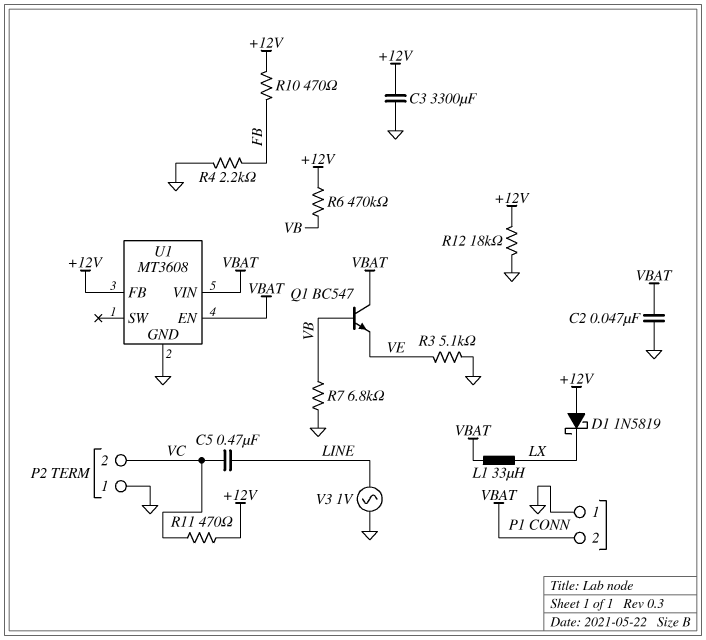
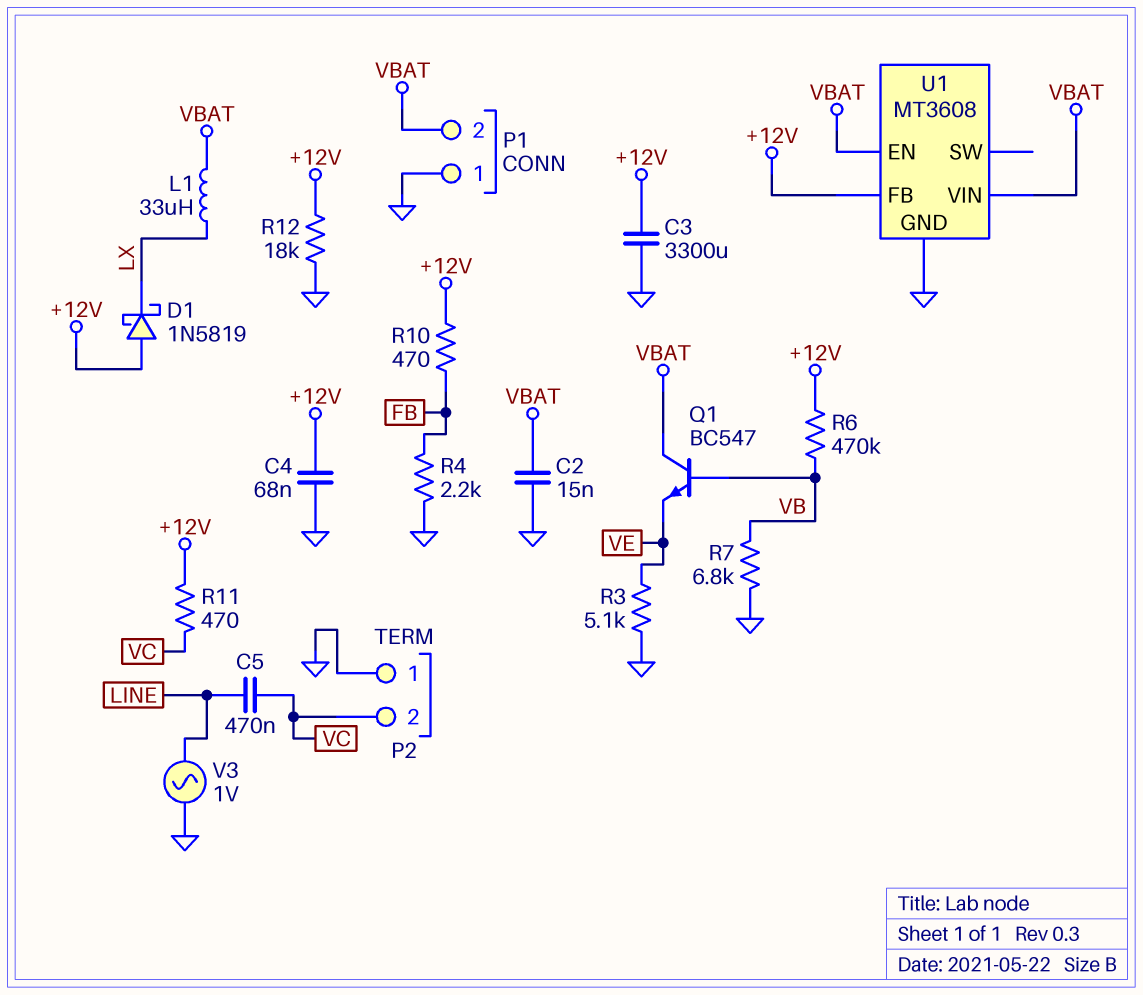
C2: 47nF (GND, VBAT) -> 15nF (GND, VBAT)
C4: none -> 68nF (+12V, GND)

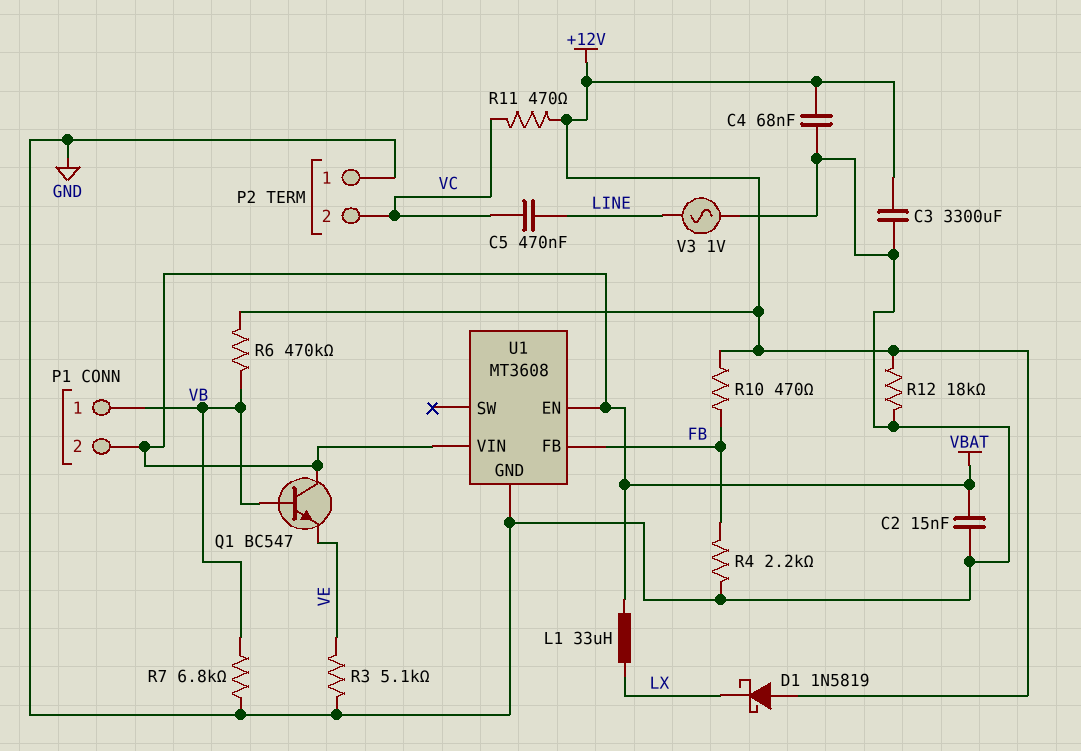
P1 pin 1: GND -> VB
U1 pin FB: +12V -> FB

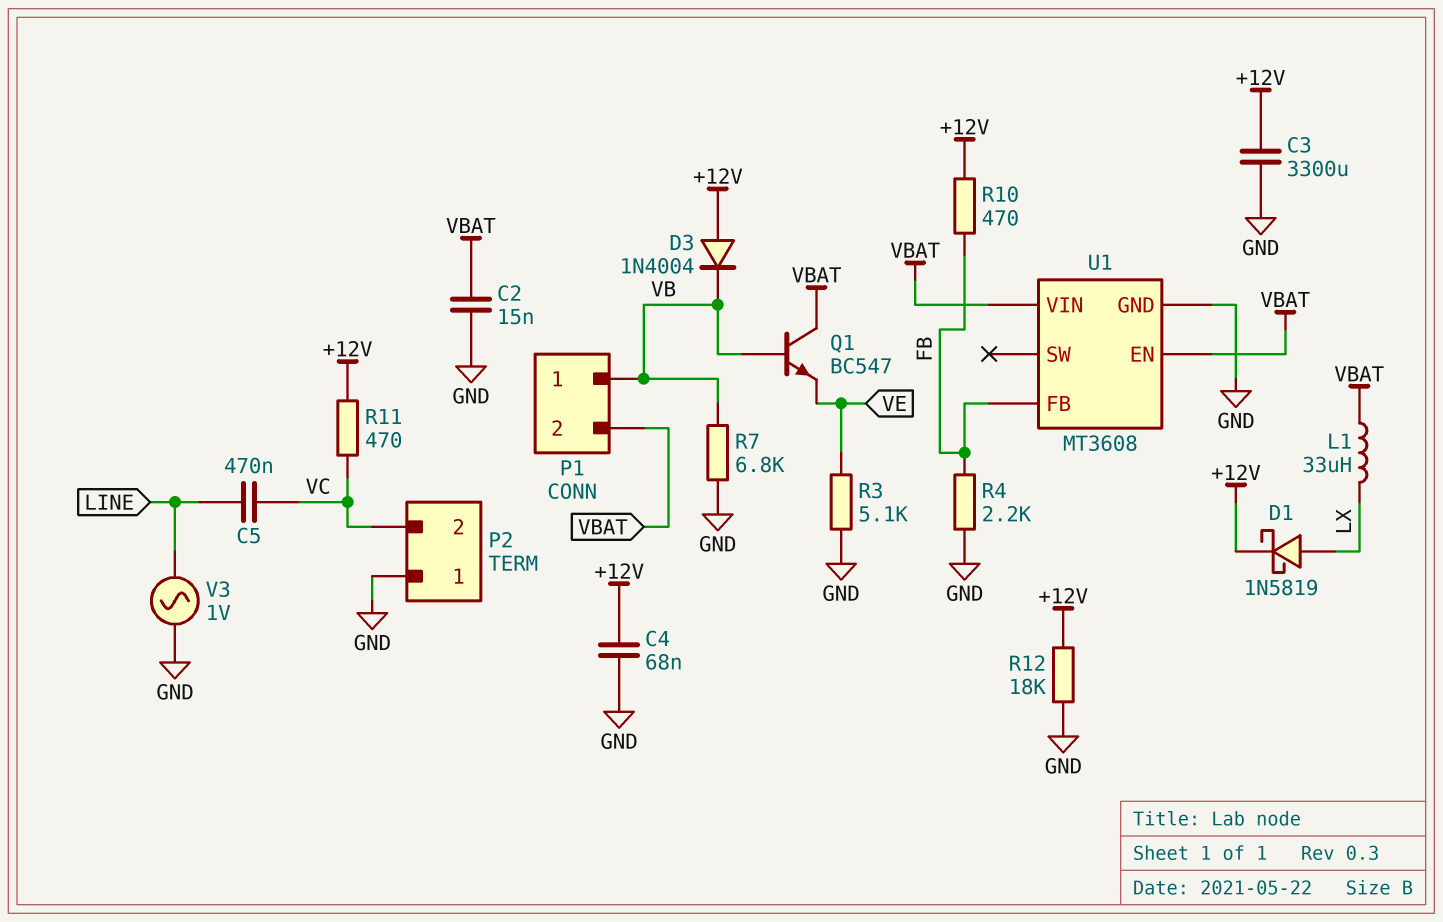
D1: schottky 1N5819 (A +12V, K LX) -> schottky 1N5819 (A LX, K +12V)
D3: none -> diode 1N4004 (A +12V, K VB)
R6: 470k (+12V, VB) -> none

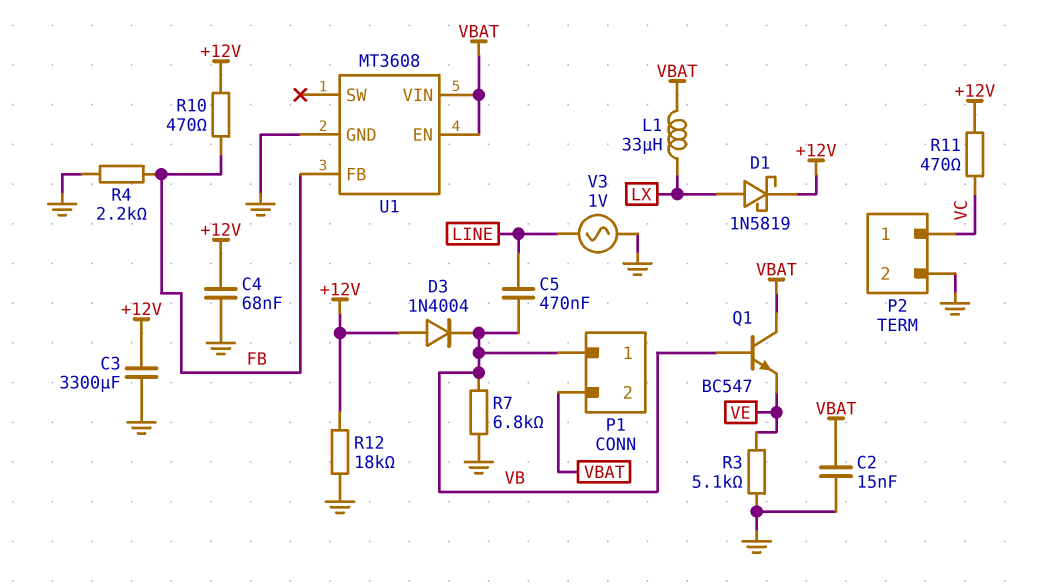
C5: 470nF (LINE, VC) -> 470nF (LINE, VB)
P2 pin 1: GND -> VC
P2 pin 2: VC -> GND

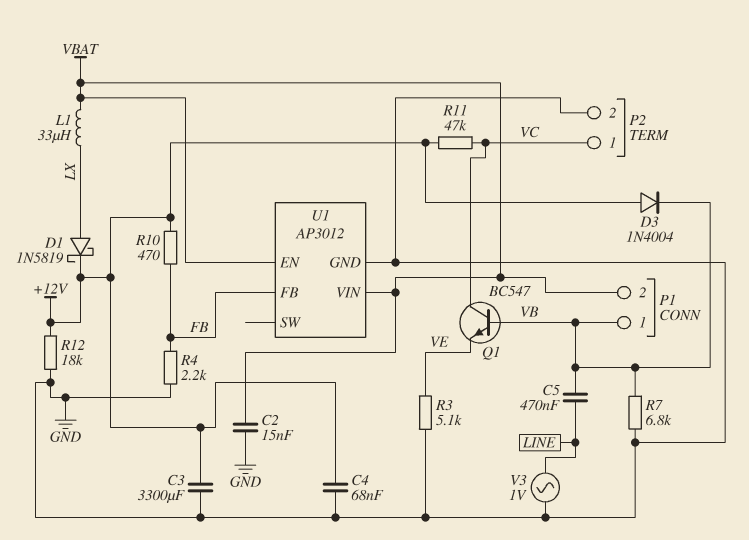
Q1: NPN BC547 (B VB, C VBAT, E VE) -> NPN BC547 (B VB, C VC, E VE)
R11: 470 (+12V, VC) -> 47k (+12V, VC)
U1: MT3608 -> AP3012

